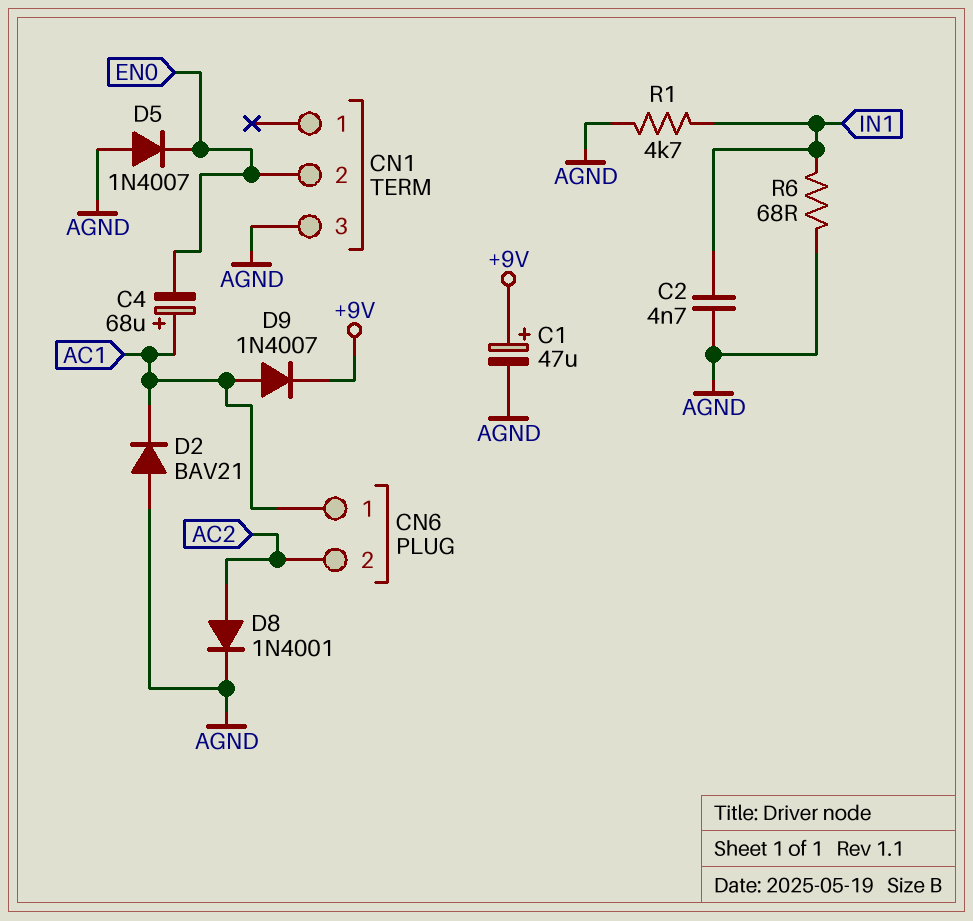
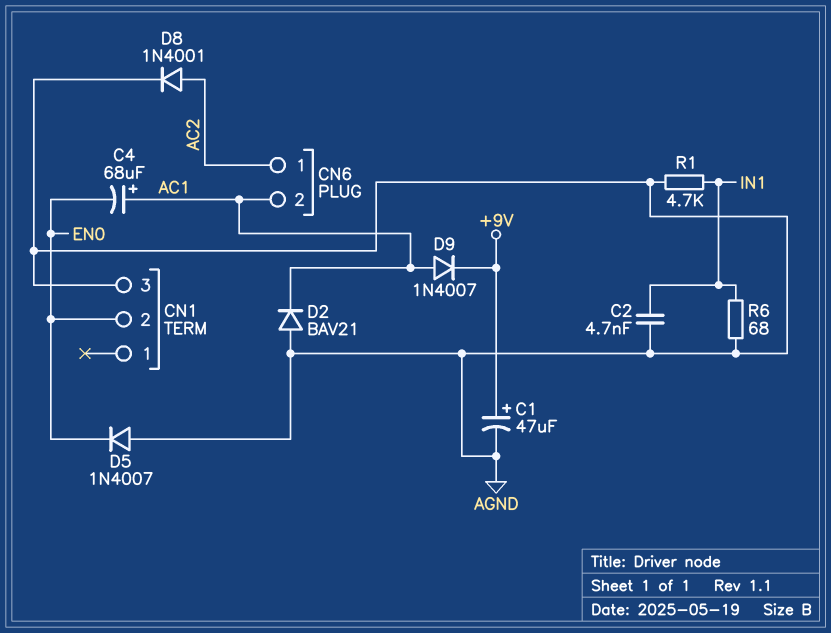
CN6 pin 1: AC1 -> AC2
CN6 pin 2: AC2 -> AC1

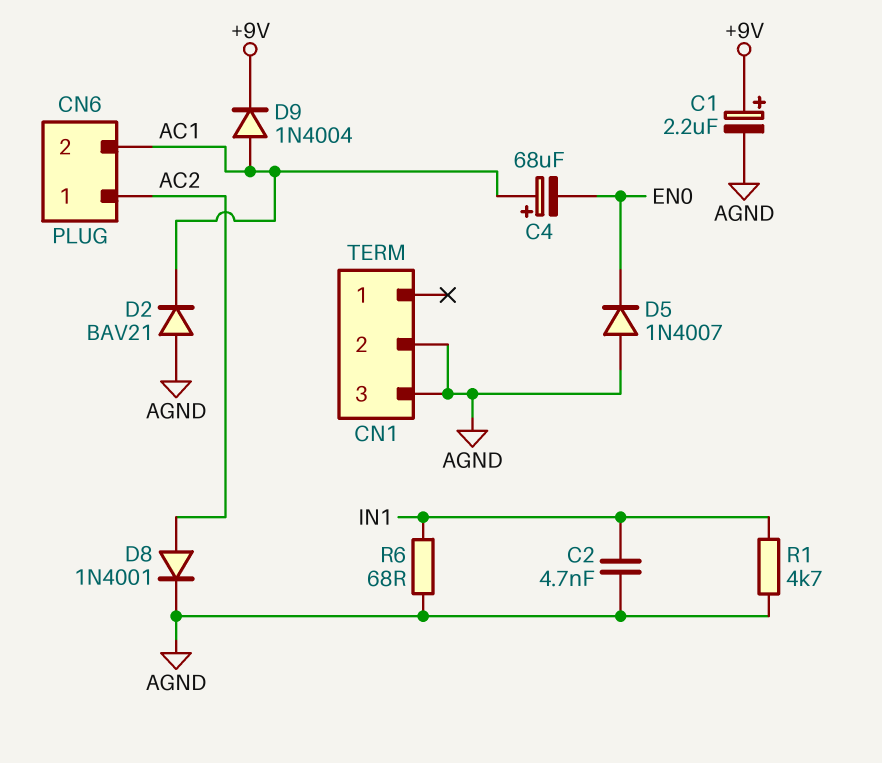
C1: 47uF (plus +9V, minus AGND) -> 2.2uF (plus +9V, minus AGND)
CN1 pin 2: EN0 -> AGND
D9: diode 1N4007 (A AC1, K +9V) -> diode 1N4004 (A AC1, K +9V)

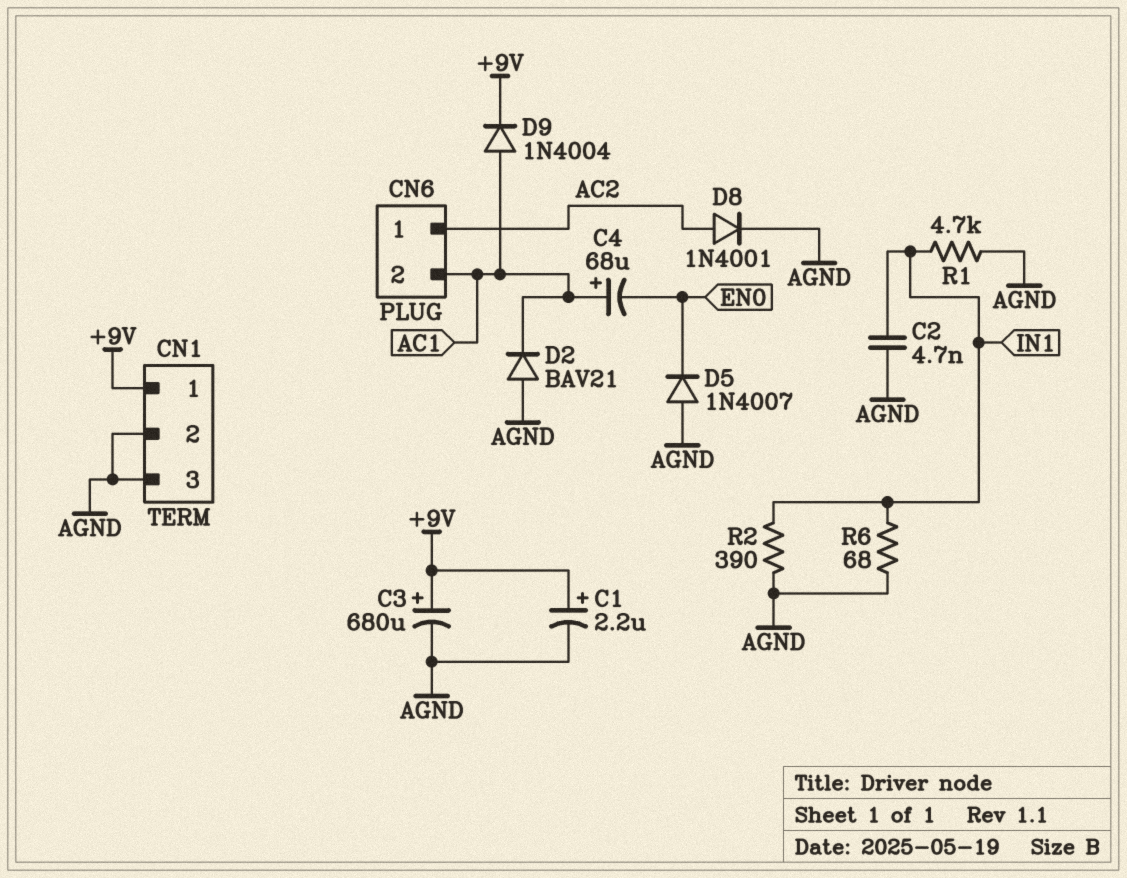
C3: none -> 680uF (plus +9V, minus AGND)
CN1 pin 1: none -> +9V
R2: none -> 390 (AGND, IN1)

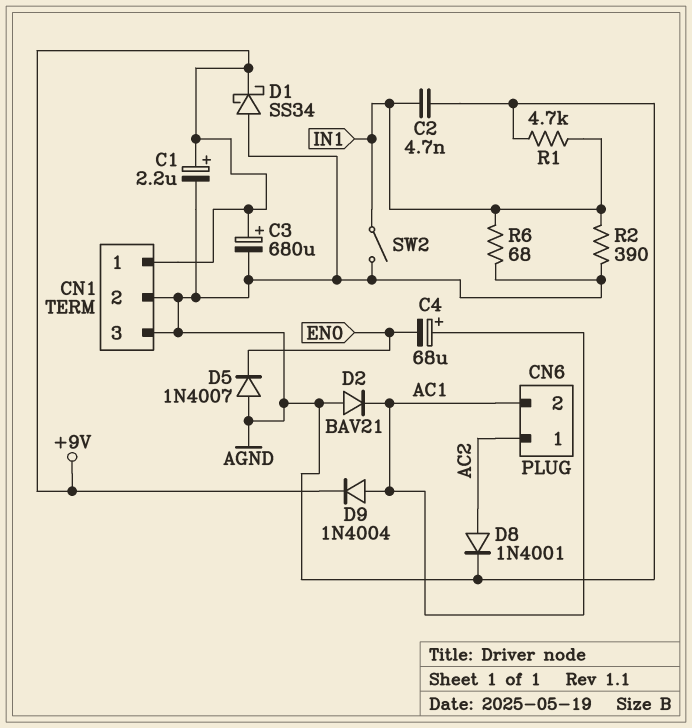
D1: none -> schottky SS34 (A AGND, K +9V)
SW2: none -> switch (AGND, IN1)

